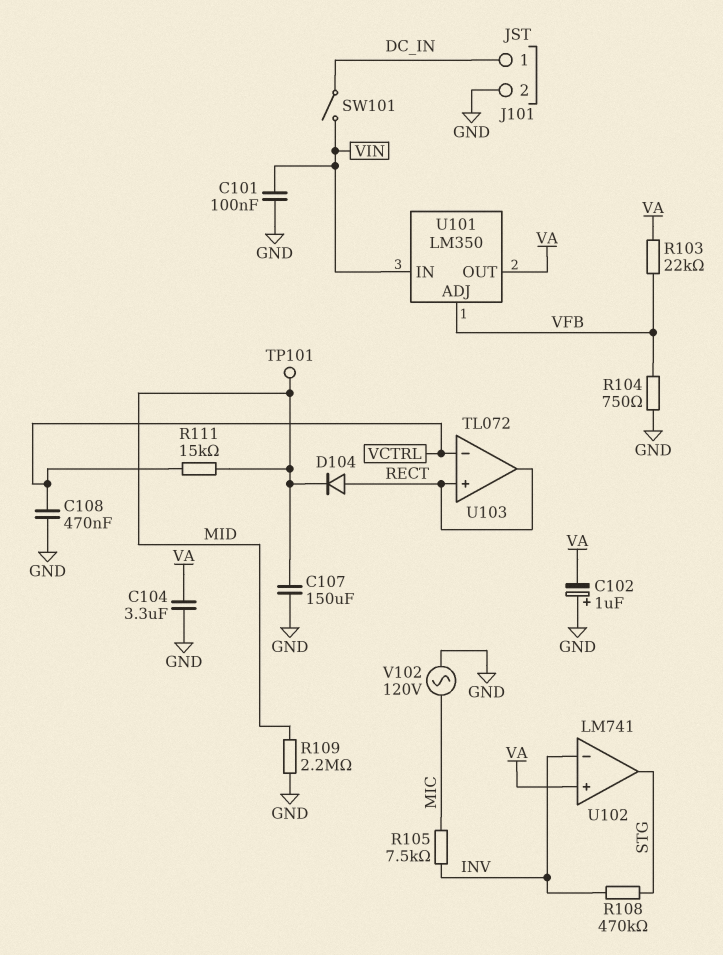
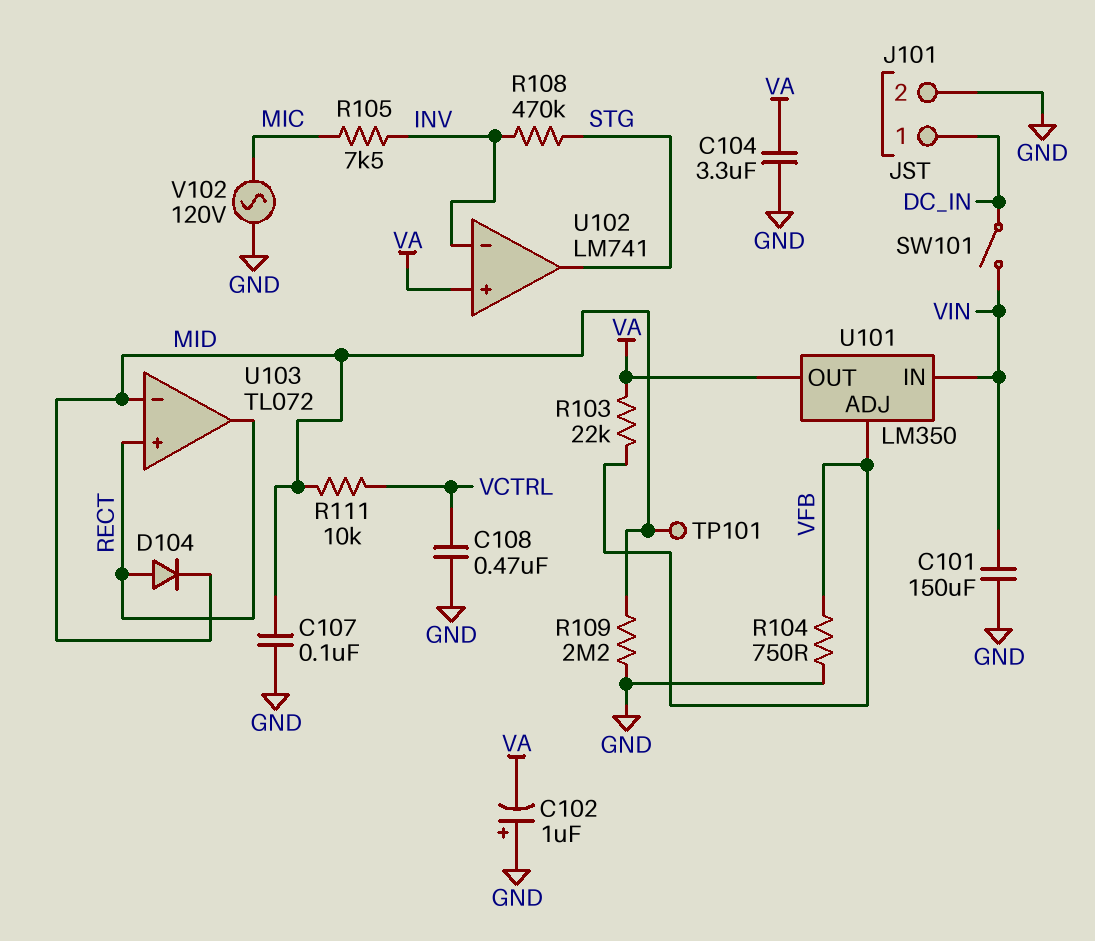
C101: 100nF (GND, VIN) -> 150uF (GND, VIN)
C107: 150uF (GND, MID) -> 100nF (GND, MID)
R111: 15k (MID, VCTRL) -> 10k (MID, VCTRL)
U103 pin in-: VCTRL -> MID

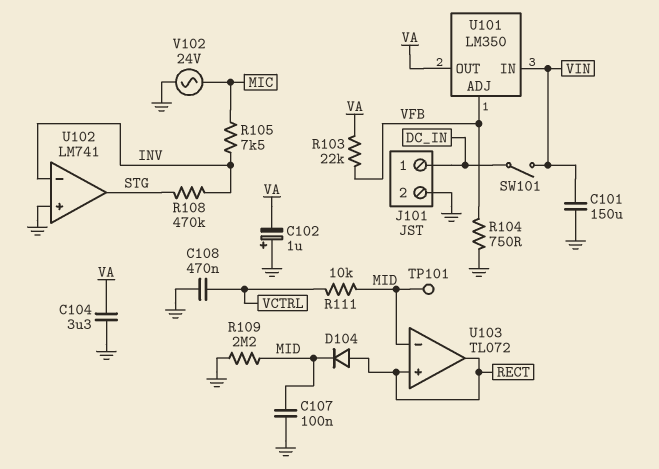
U102 pin in+: VA -> GND
V102: AC 120V (GND, MIC) -> AC 24V (GND, MIC)

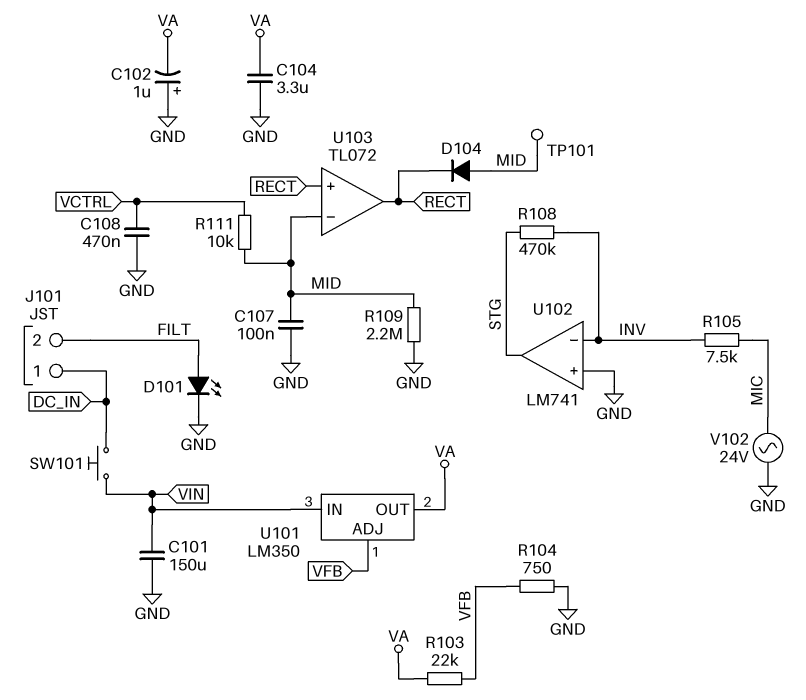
D101: none -> LED (A FILT, K GND)
D104: diode (A RECT, K MID) -> diode (A MID, K RECT)
J101 pin 2: GND -> FILT
SW101: switch (DC_IN, VIN) -> button (DC_IN, VIN)

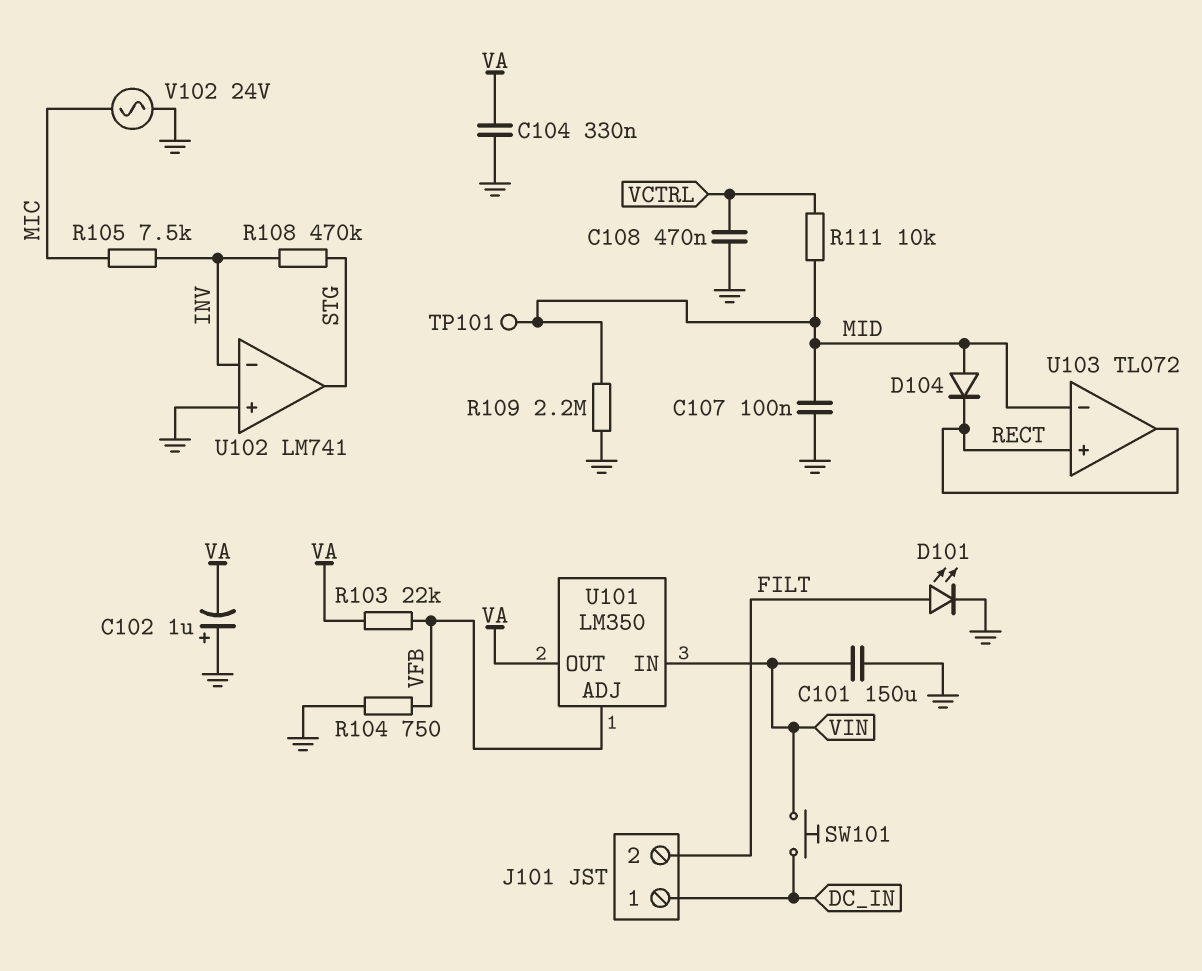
C104: 3.3uF (GND, VA) -> 330nF (GND, VA)

